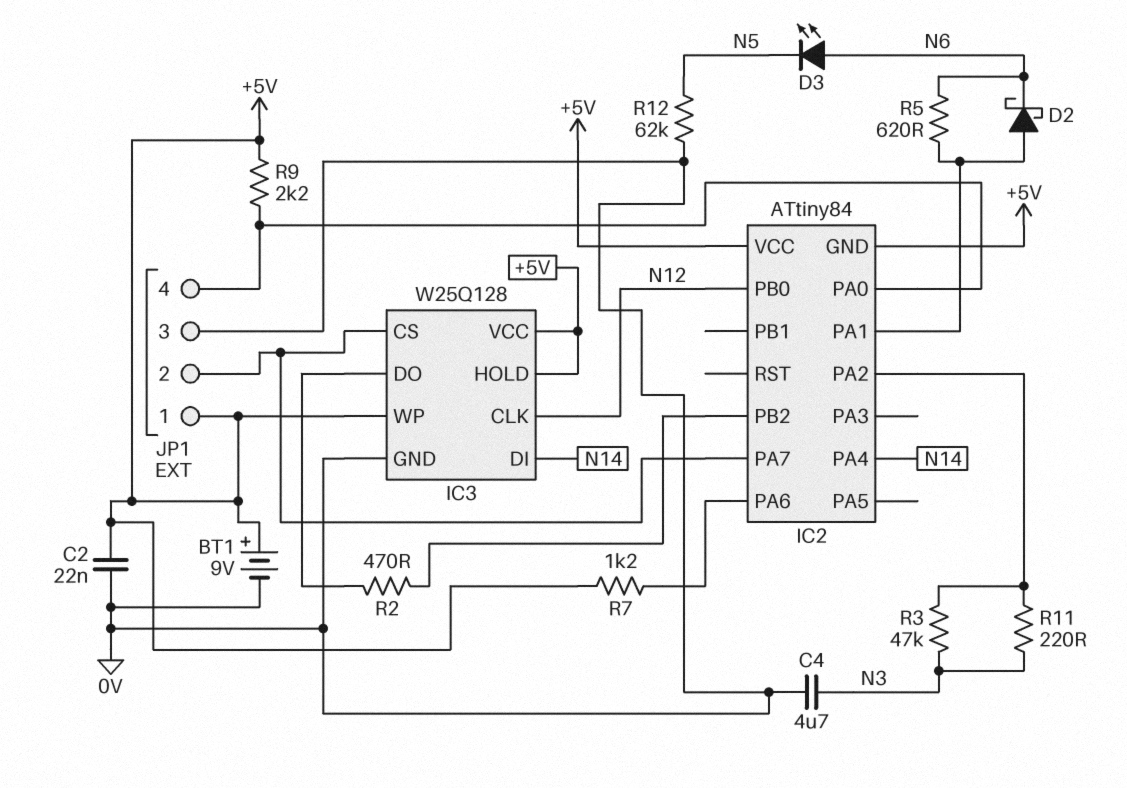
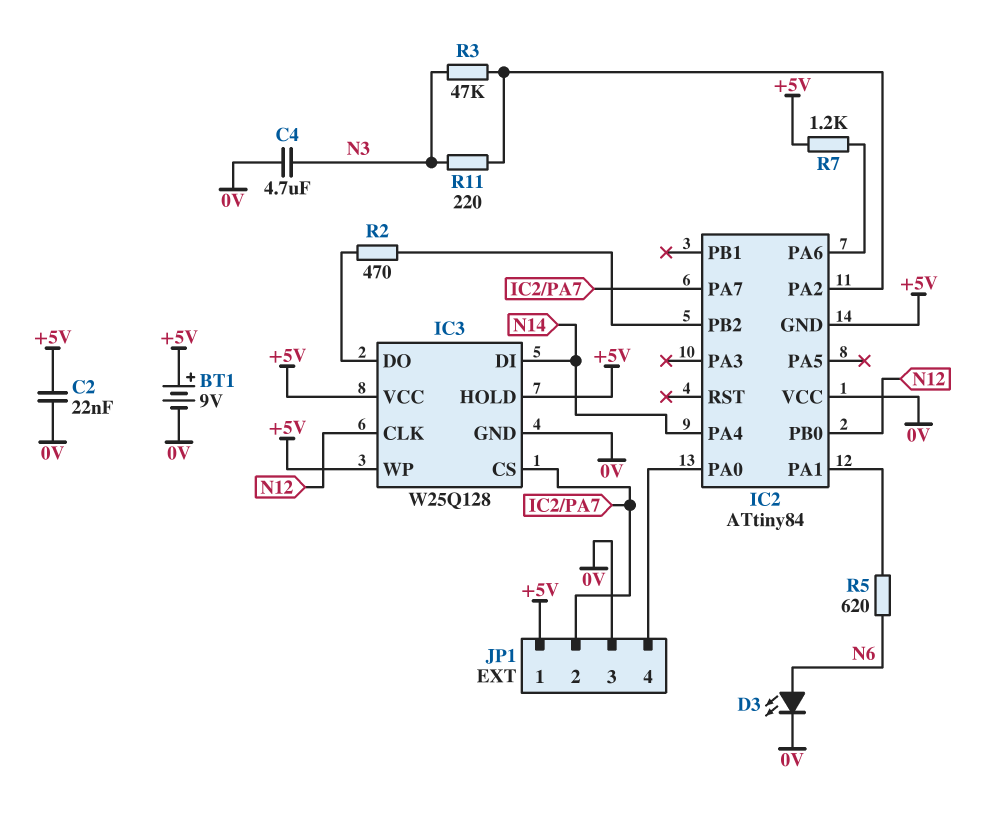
D2: schottky (A IC2/PA1, K N6) -> none
D3: LED (A N6, K N5) -> LED (A N6, K 0V)
IC2 pin VCC: +5V -> 0V
R9: 2.2k (+5V, IC2/PA0) -> none
R12: 62k (0V, N5) -> none

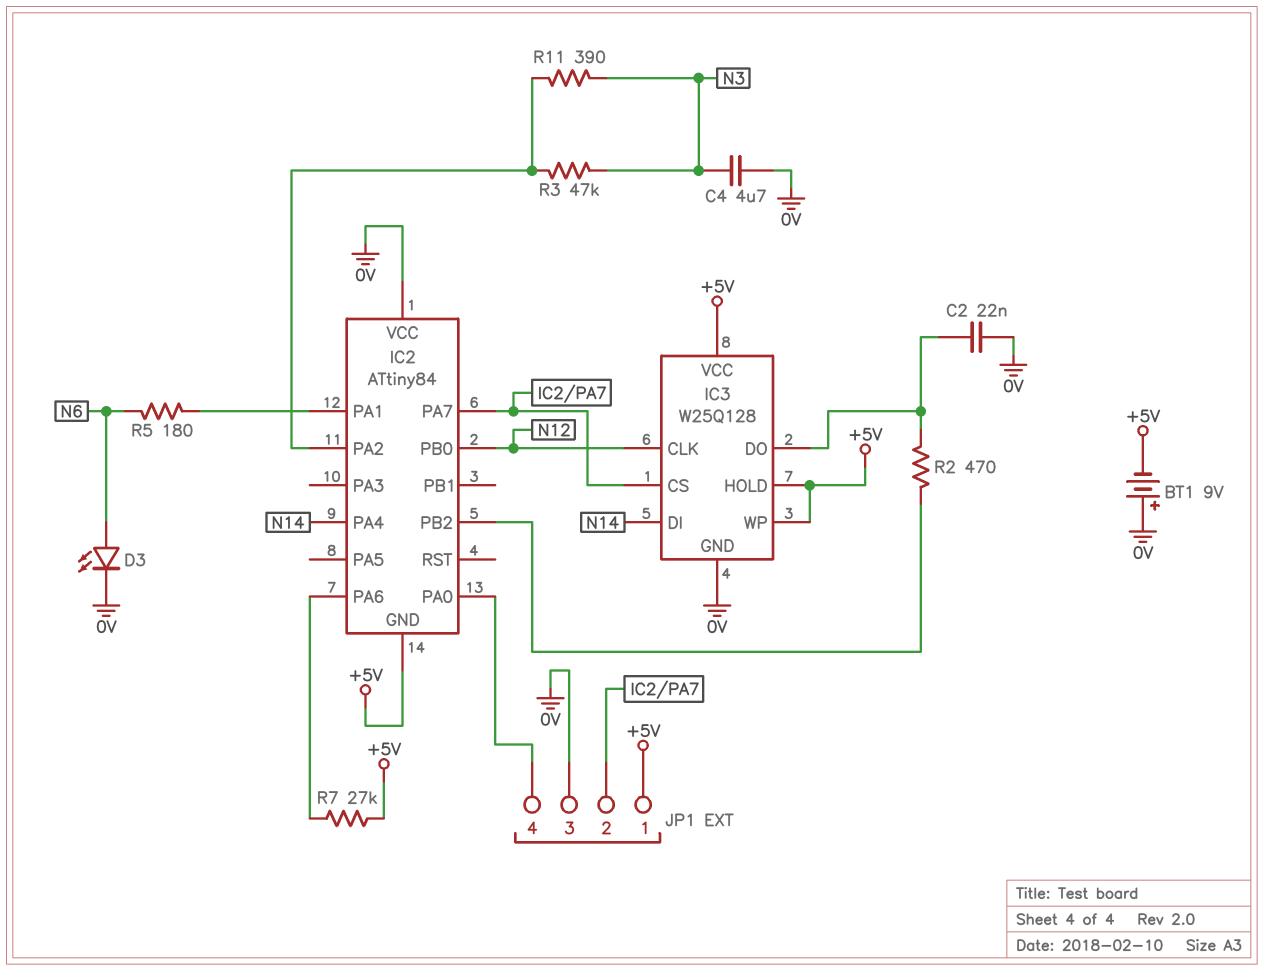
BT1: 9V (plus +5V, minus 0V) -> 9V (plus 0V, minus +5V)
C2: 22nF (+5V, 0V) -> 22nF (0V, IC3/DO)
R5: 620 (IC2/PA1, N6) -> 180 (IC2/PA1, N6)
R7: 1.2k (+5V, IC2/PA6) -> 27k (+5V, IC2/PA6)
R11: 220 (IC2/PA2, N3) -> 390 (IC2/PA2, N3)

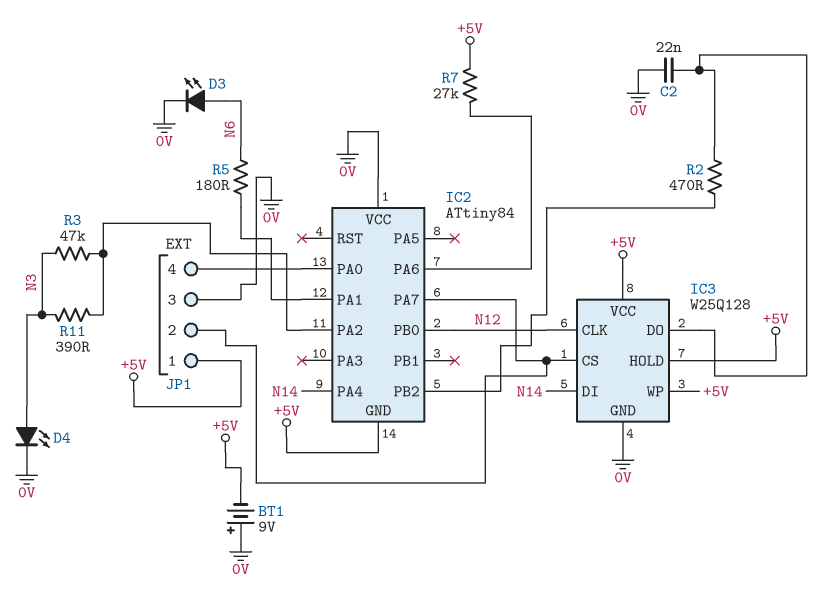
C4: 4.7uF (0V, N3) -> none
D4: none -> LED (A N3, K 0V)

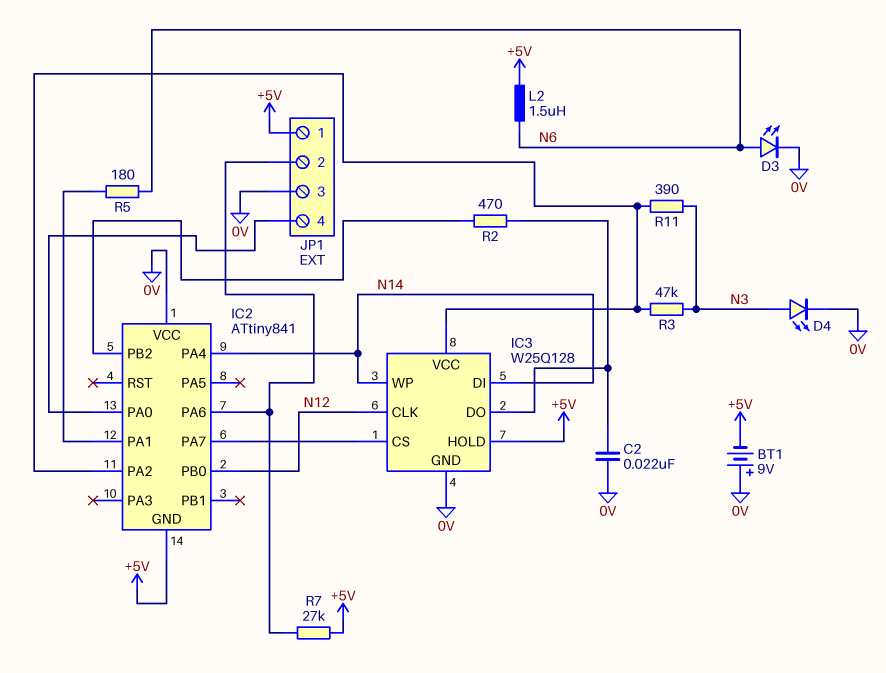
IC2: ATtiny84 -> ATtiny841
IC3 pin VCC: +5V -> IC2/PA2
IC3 pin WP: +5V -> N14
JP1 pin 2: IC2/PA7 -> IC2/PA6
L2: none -> 1.5uH (+5V, N6)

